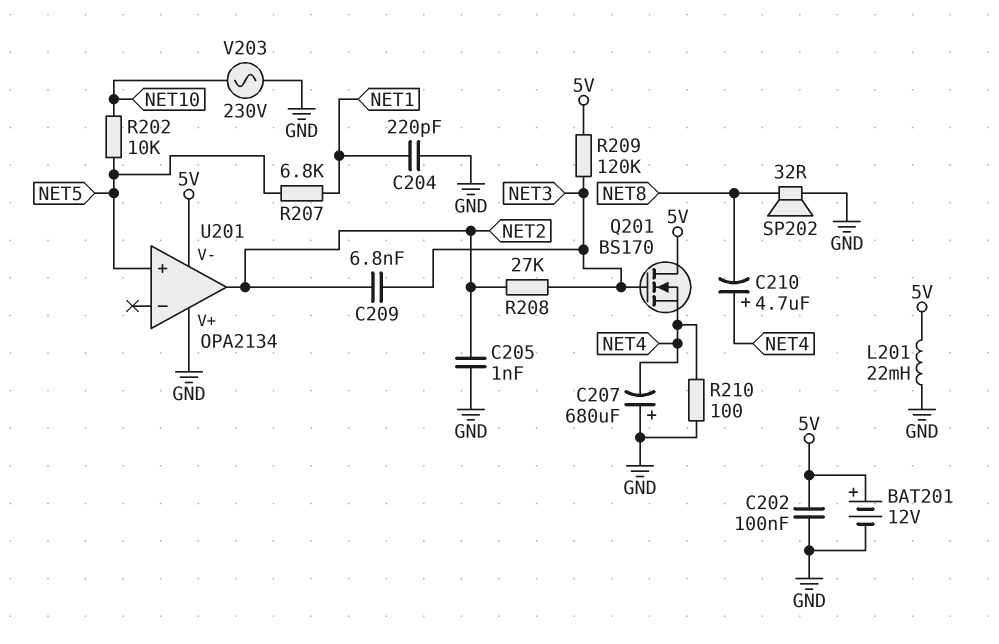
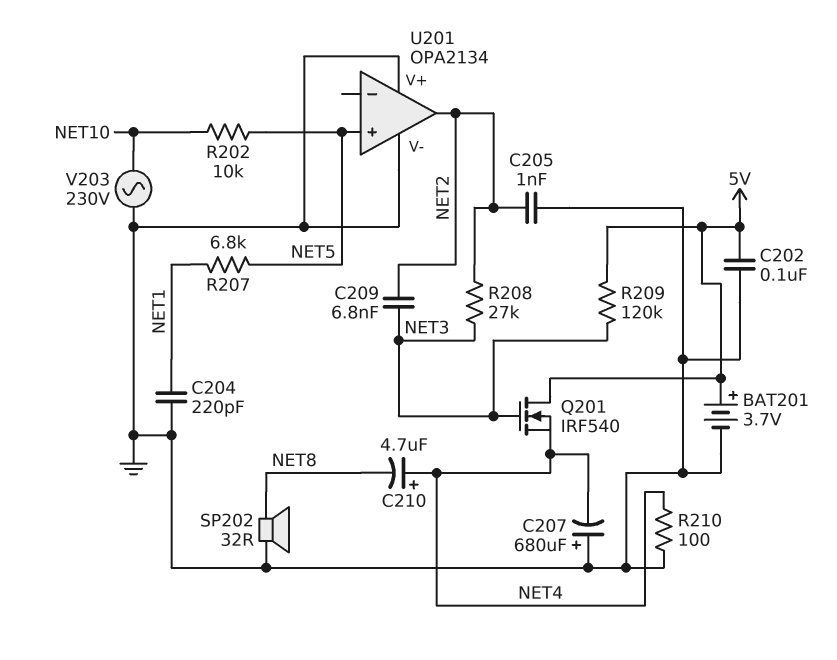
BAT201: 12V (plus 5V, minus GND) -> 3.7V (plus 5V, minus GND)
L201: 22mH (5V, GND) -> none
Q201: NMOS BS170 (G NET3, D 5V, S NET4) -> NMOS IRF540 (G NET3, D 5V, S NET4)
U201 pin V-: 5V -> GND

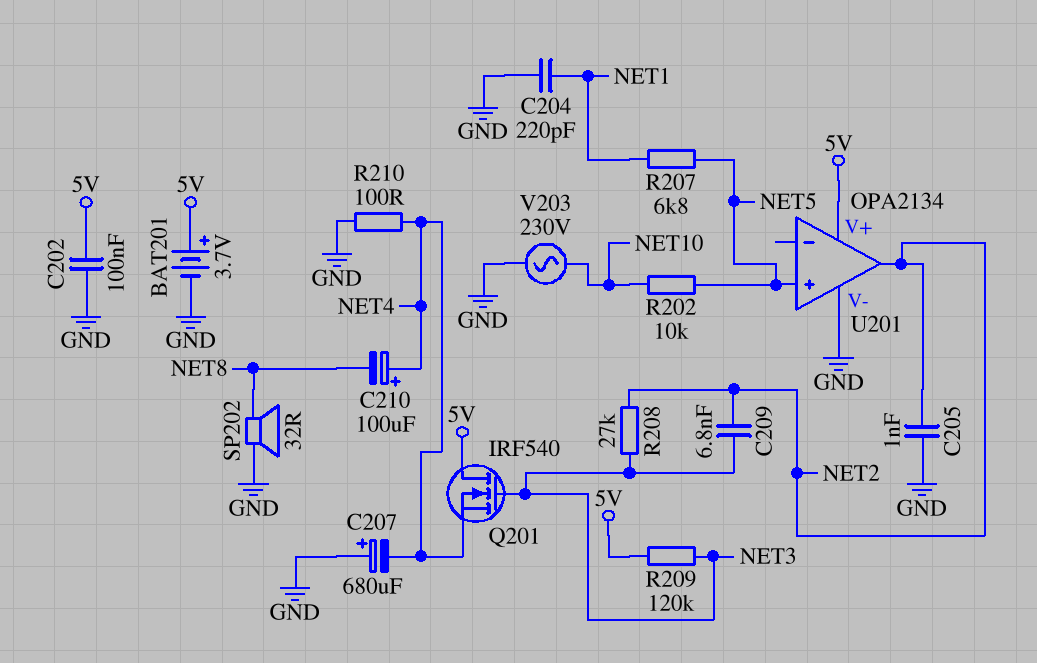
C210: 4.7uF (plus NET4, minus NET8) -> 100uF (plus NET4, minus NET8)
U201 pin V+: GND -> 5V

